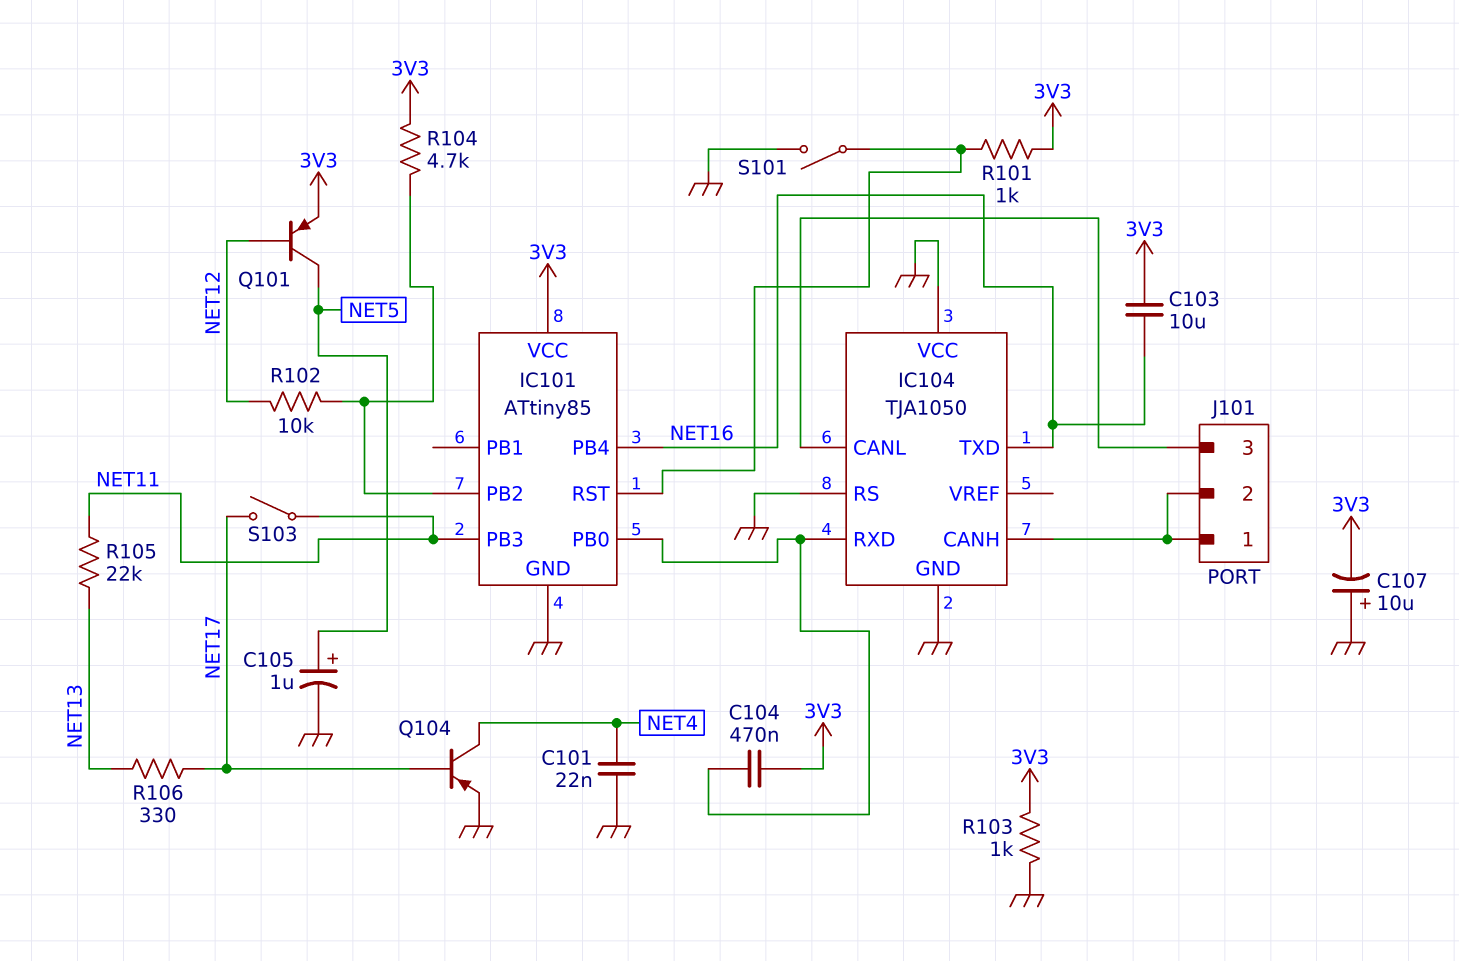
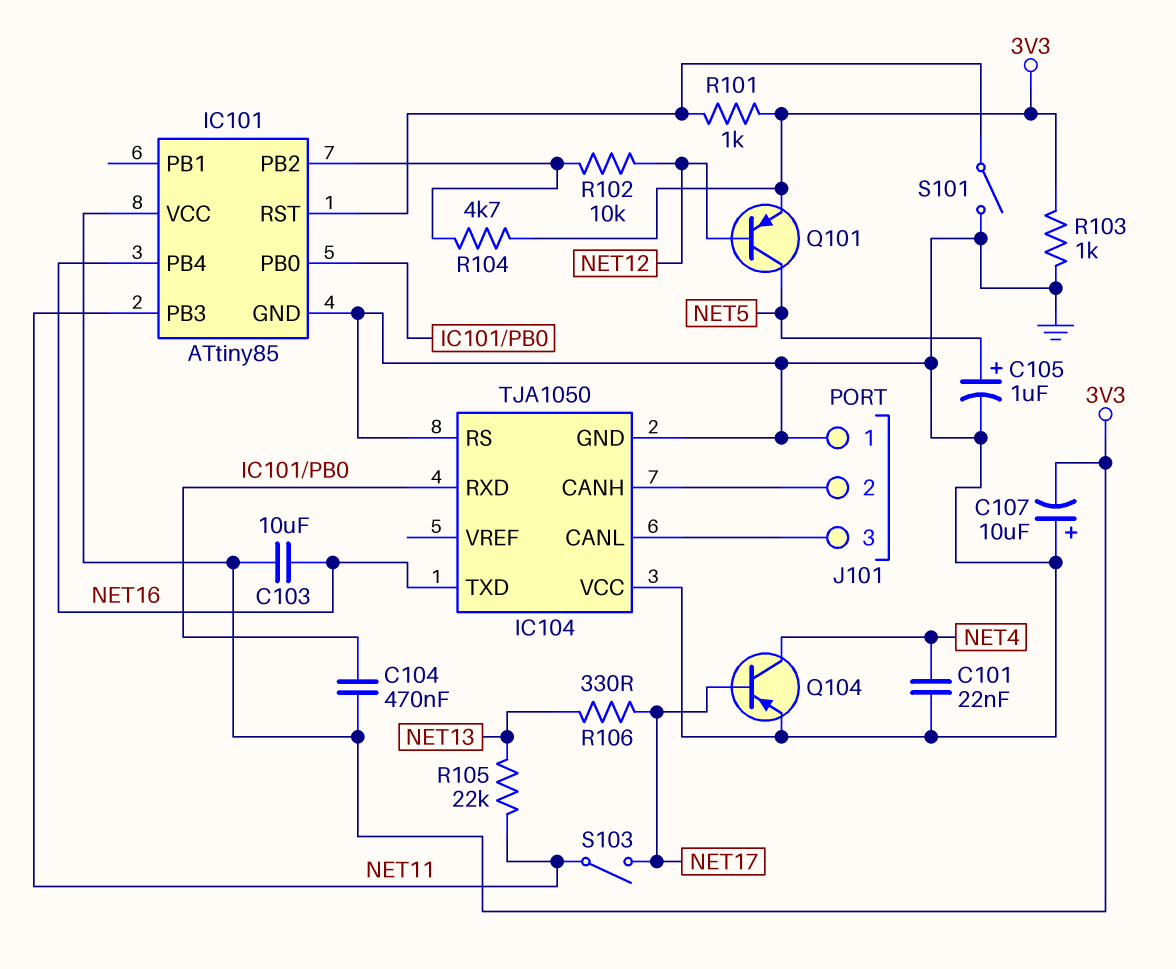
J101 pin 1: IC104/CANH -> GND

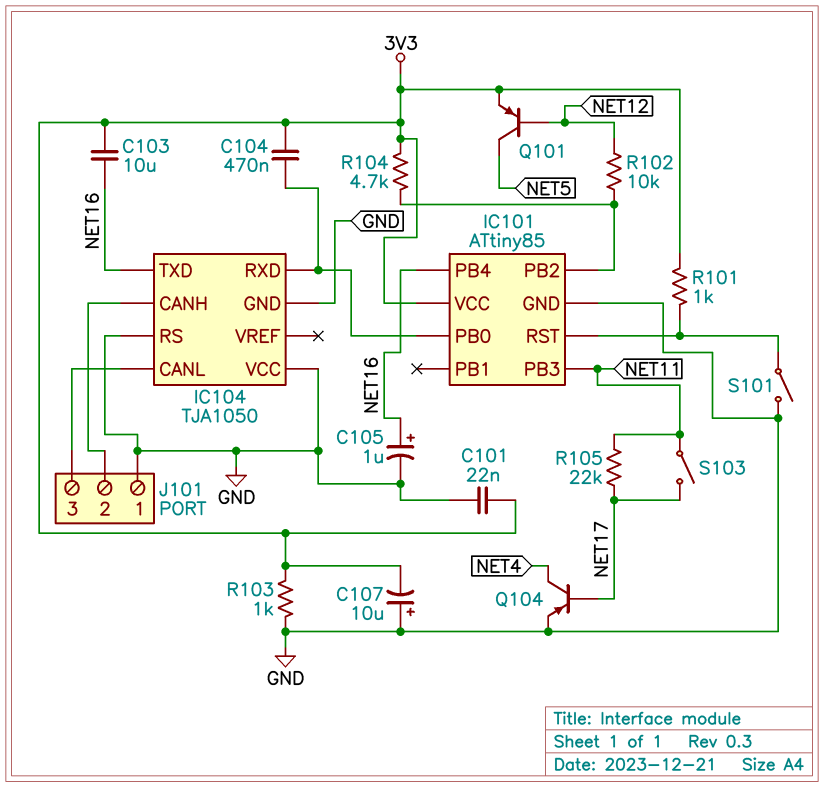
C101: 22nF (GND, NET4) -> 22nF (3V3, GND)
C105: 1uF (plus NET5, minus GND) -> 1uF (plus NET16, minus GND)
R105: 22k (NET11, NET13) -> 22k (NET11, NET17)
R106: 330 (NET13, NET17) -> none

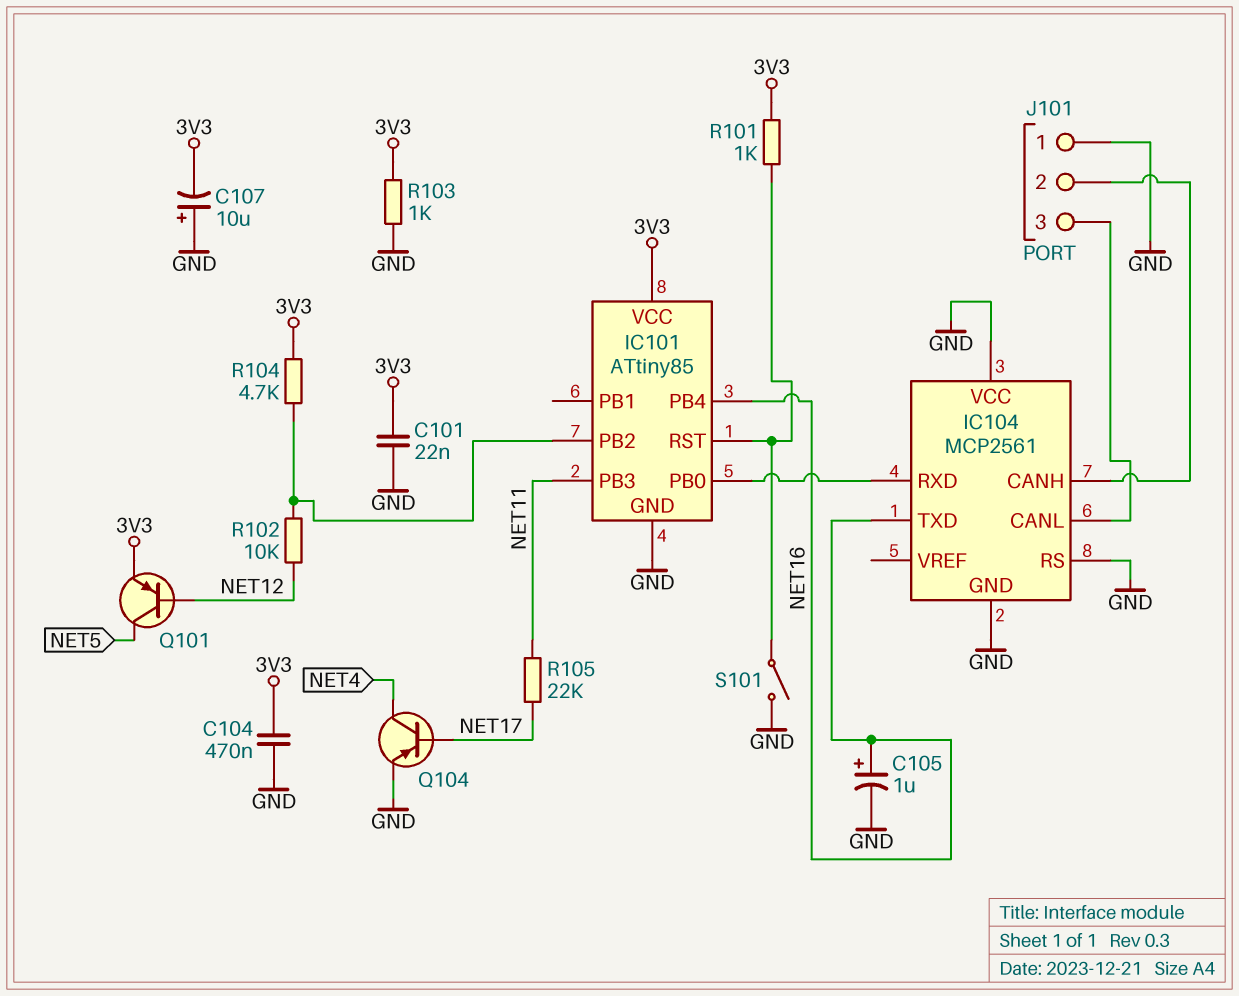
C103: 10uF (3V3, NET16) -> none
C104: 470nF (3V3, IC101/PB0) -> 470nF (3V3, GND)
IC104: TJA1050 -> MCP2561
S103: switch (NET11, NET17) -> none

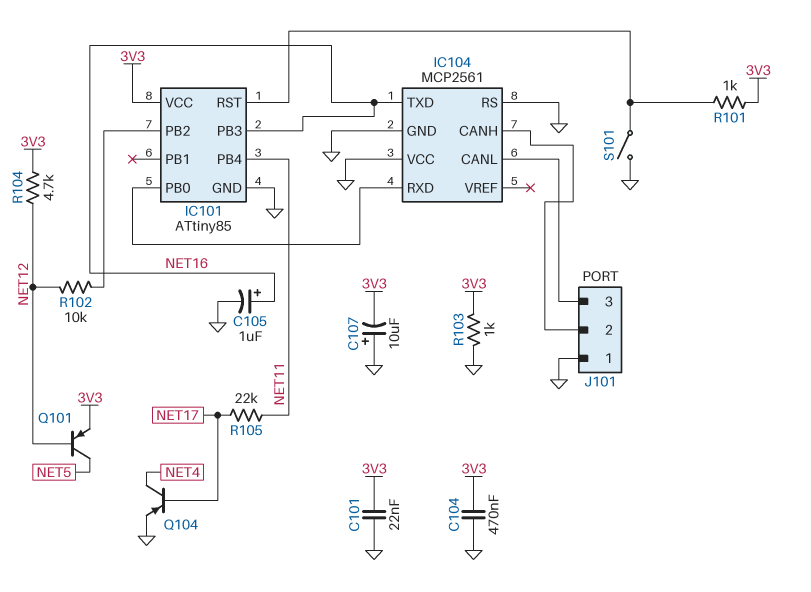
IC101 pin PB3: NET11 -> NET16
IC101 pin PB4: NET16 -> NET11
R104: 4.7k (3V3, IC101/PB2) -> 4.7k (3V3, NET12)

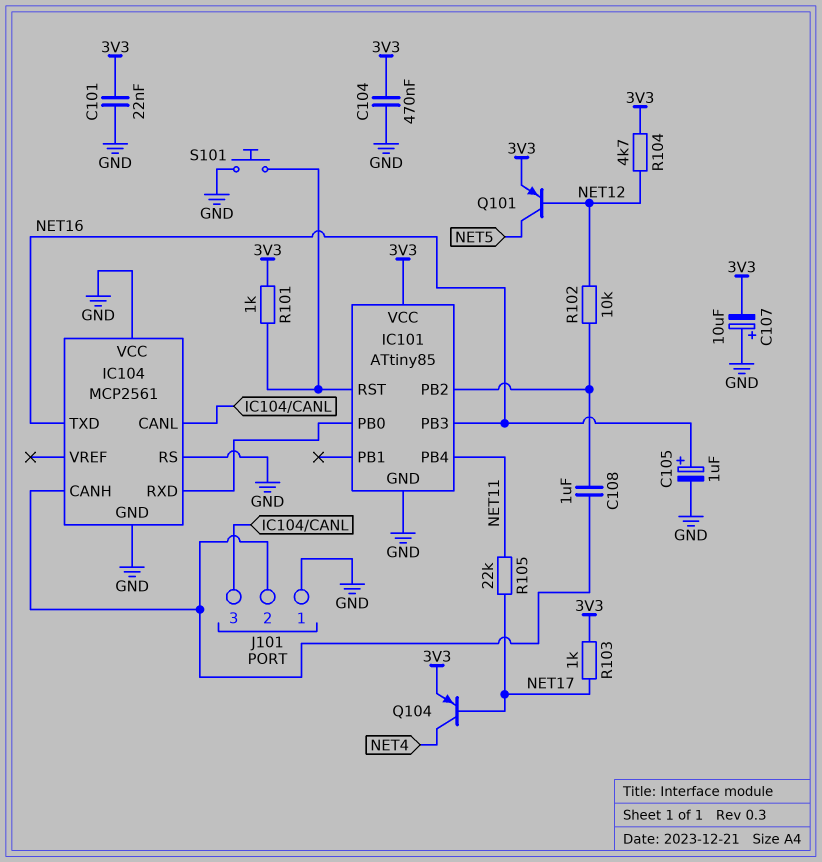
C108: none -> 1uF (IC101/PB2, IC104/CANH)
Q104: PNP (B NET17, C NET4, E GND) -> PNP (B NET17, C NET4, E 3V3)
R103: 1k (3V3, GND) -> 1k (3V3, NET17)
S101: switch (GND, IC101/RST) -> button (GND, IC101/RST)

